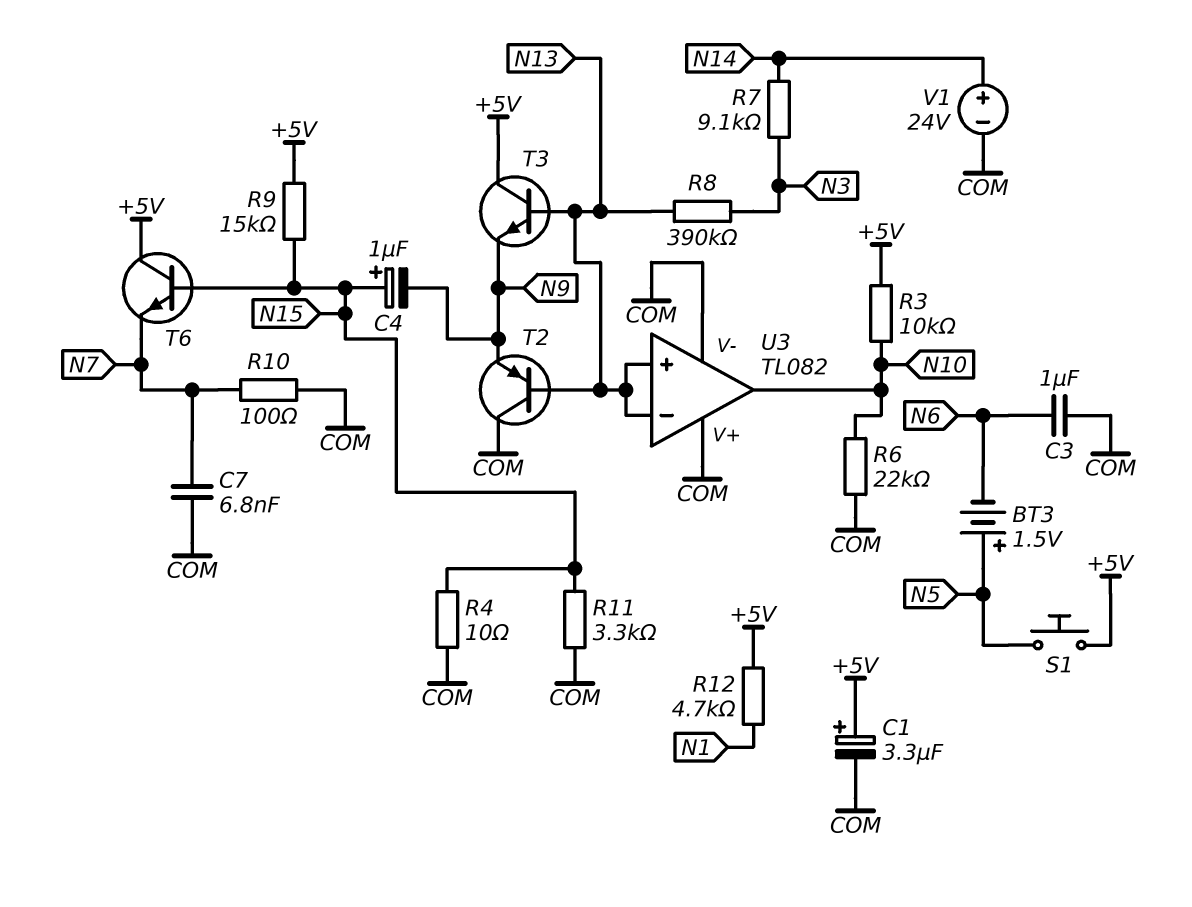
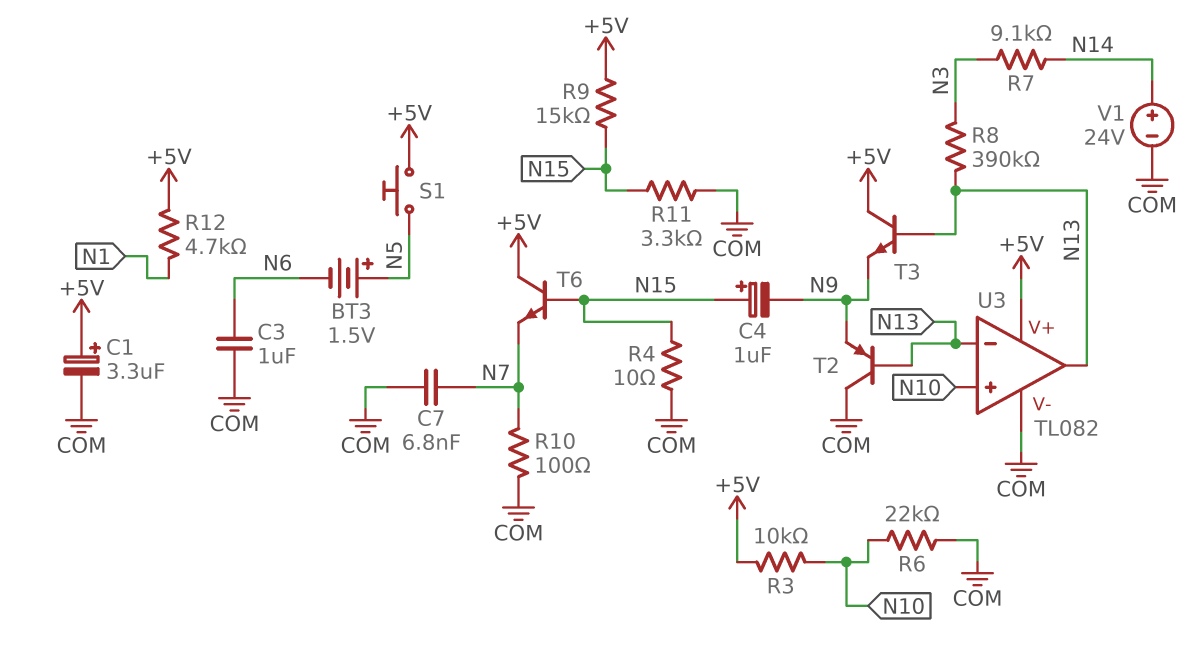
U3 pin V+: COM -> +5V
U3 pin in+: N13 -> N10
U3 pin out: N10 -> N13

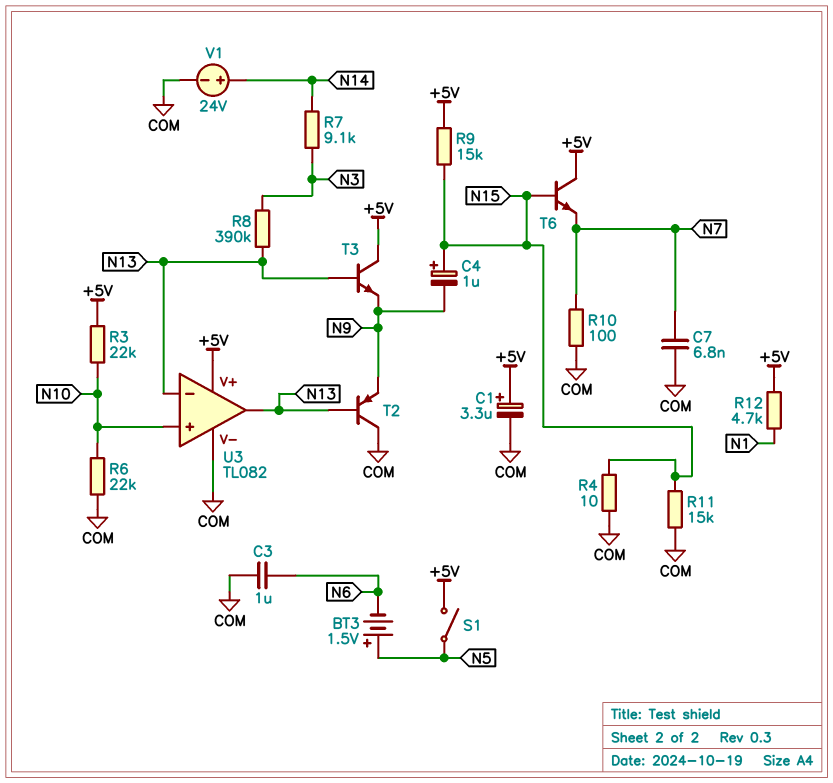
R3: 10k (+5V, N10) -> 22k (+5V, N10)
R11: 3.3k (COM, N15) -> 15k (COM, N15)
S1: button (+5V, N5) -> switch (+5V, N5)

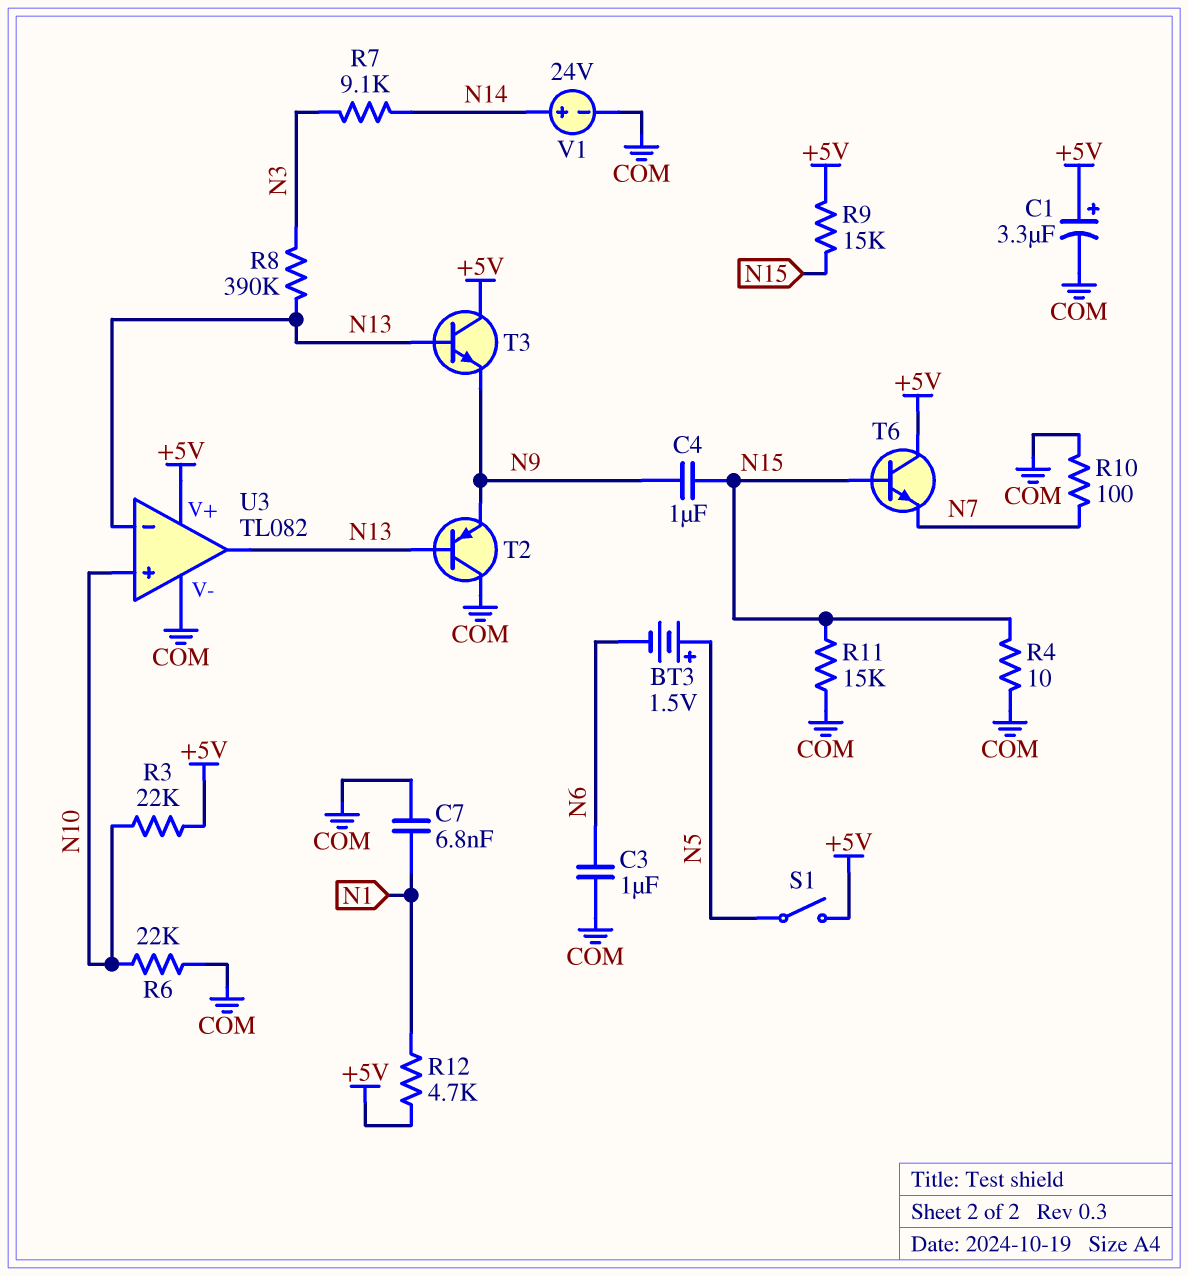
C4: 1uF (plus N15, minus N9) -> 1uF (N9, N15)
C7: 6.8nF (COM, N7) -> 6.8nF (COM, N1)

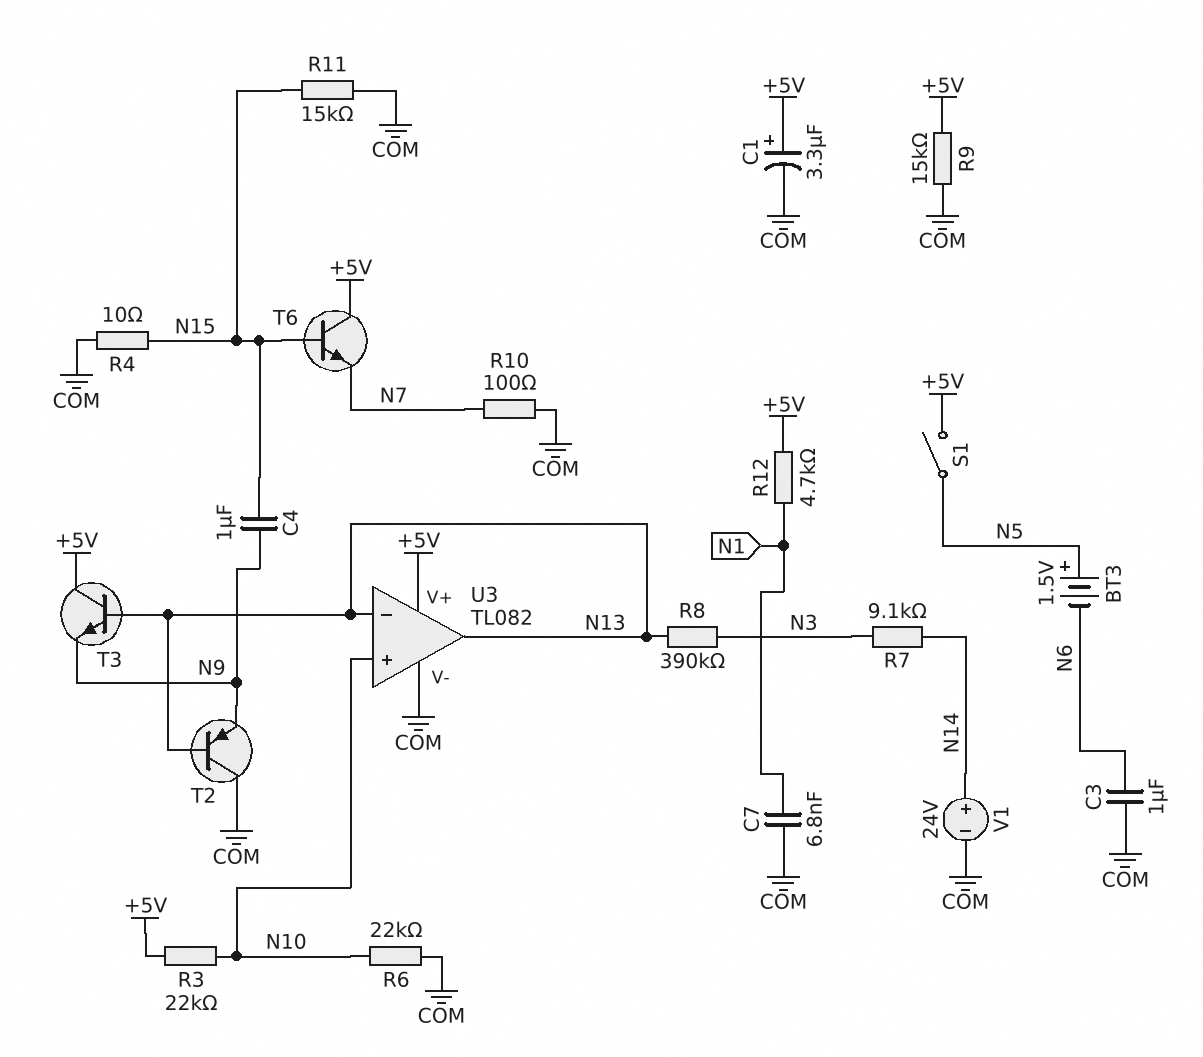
R9: 15k (+5V, N15) -> 15k (+5V, COM)

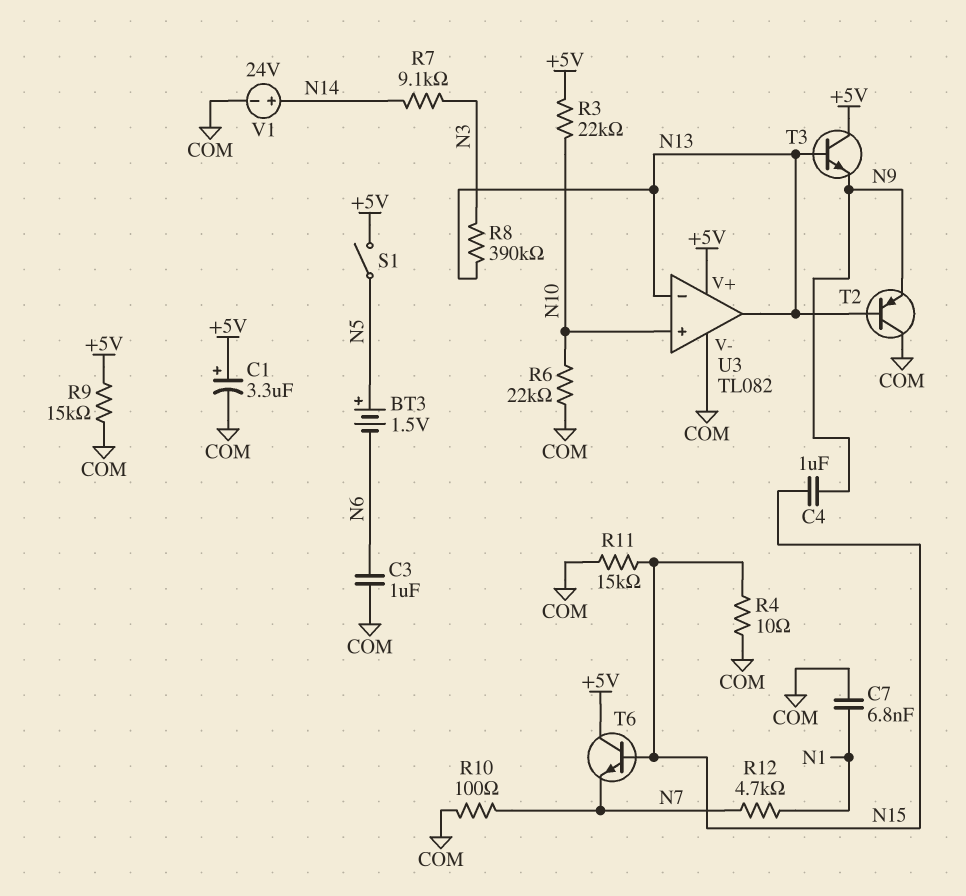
R12: 4.7k (+5V, N1) -> 4.7k (N1, N7)

